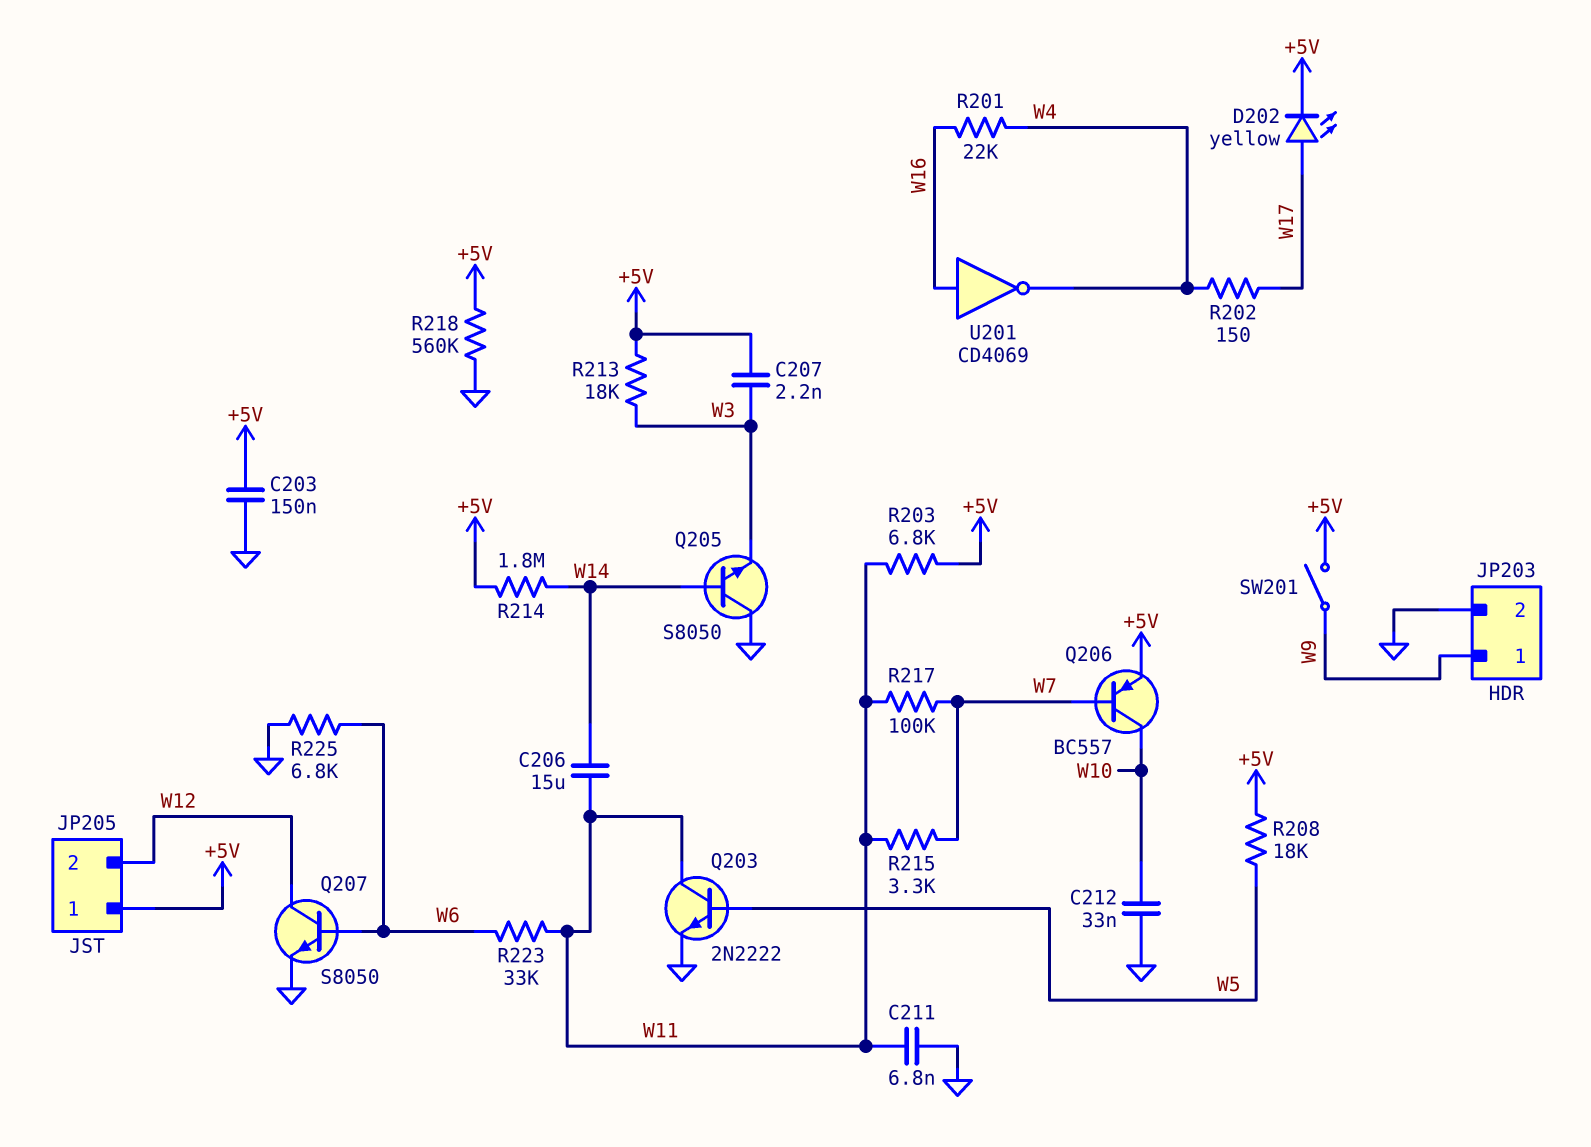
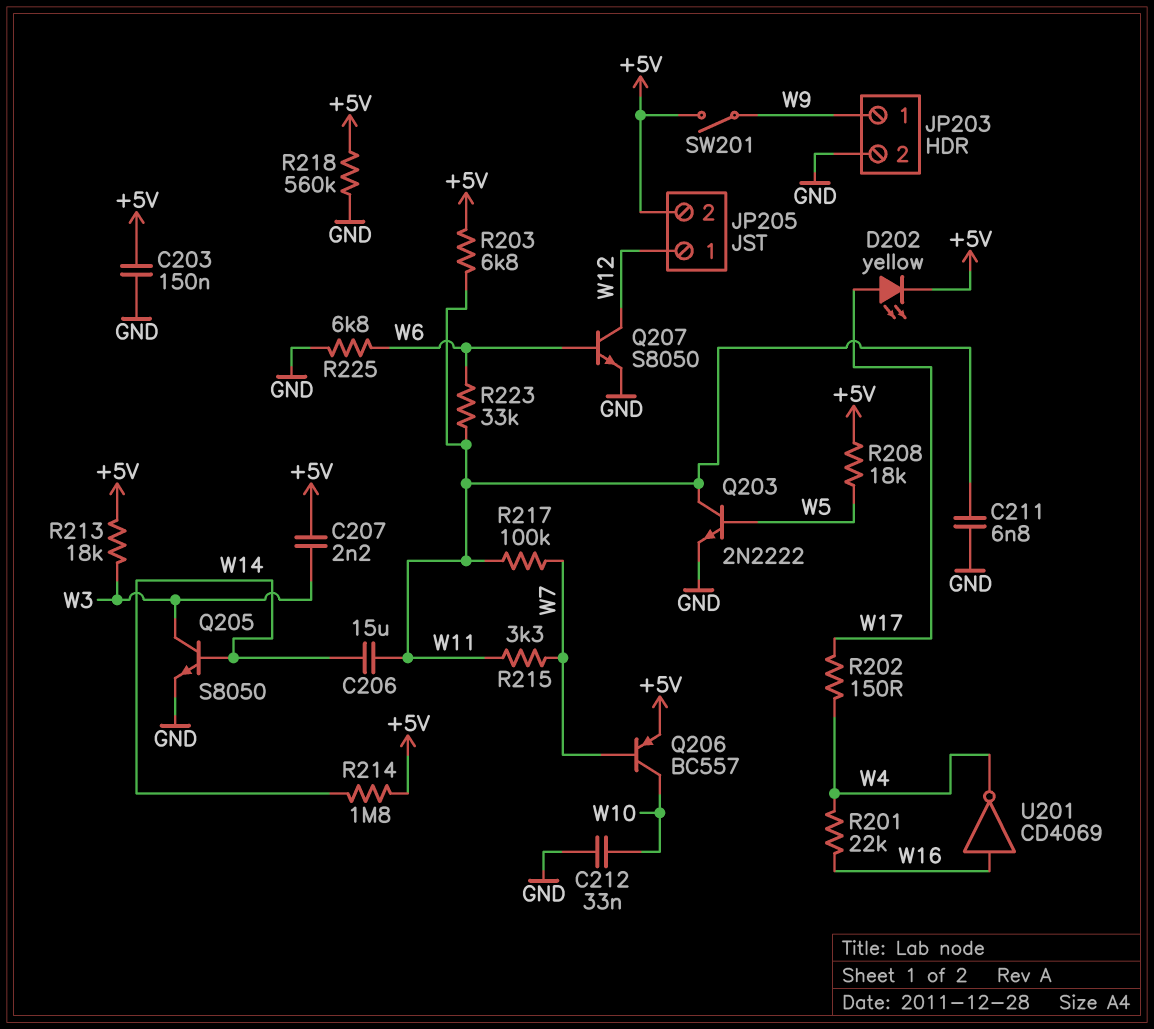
JP205 pin 1: +5V -> W12
JP205 pin 2: W12 -> +5V
Q205: NPN S8050 (B W14, C GND, E W3) -> NPN S8050 (B W14, C W3, E GND)

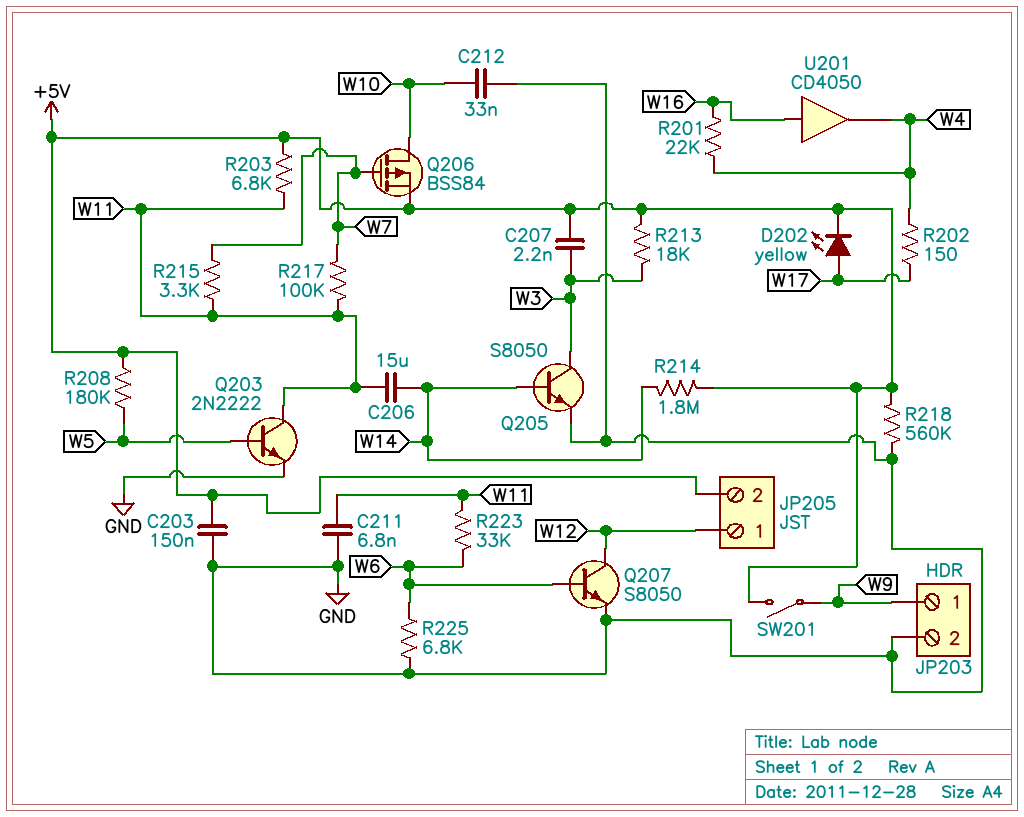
Q206: PNP BC557 (B W7, C W10, E +5V) -> PMOS BSS84 (G W7, D W10, S +5V)
R208: 18k (+5V, W5) -> 180k (+5V, W5)
U201: NOT CD4069 (in W16, out W4) -> buffer CD4050 (in W16, out W4)

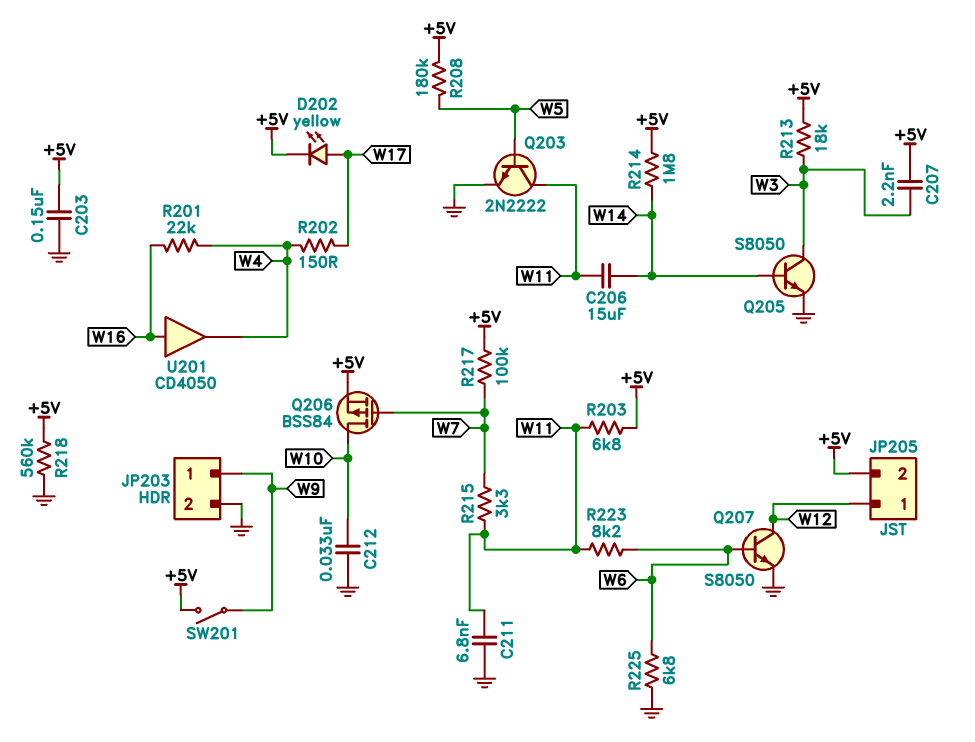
R217: 100k (W7, W11) -> 100k (+5V, W7)
R223: 33k (W6, W11) -> 8.2k (W6, W11)

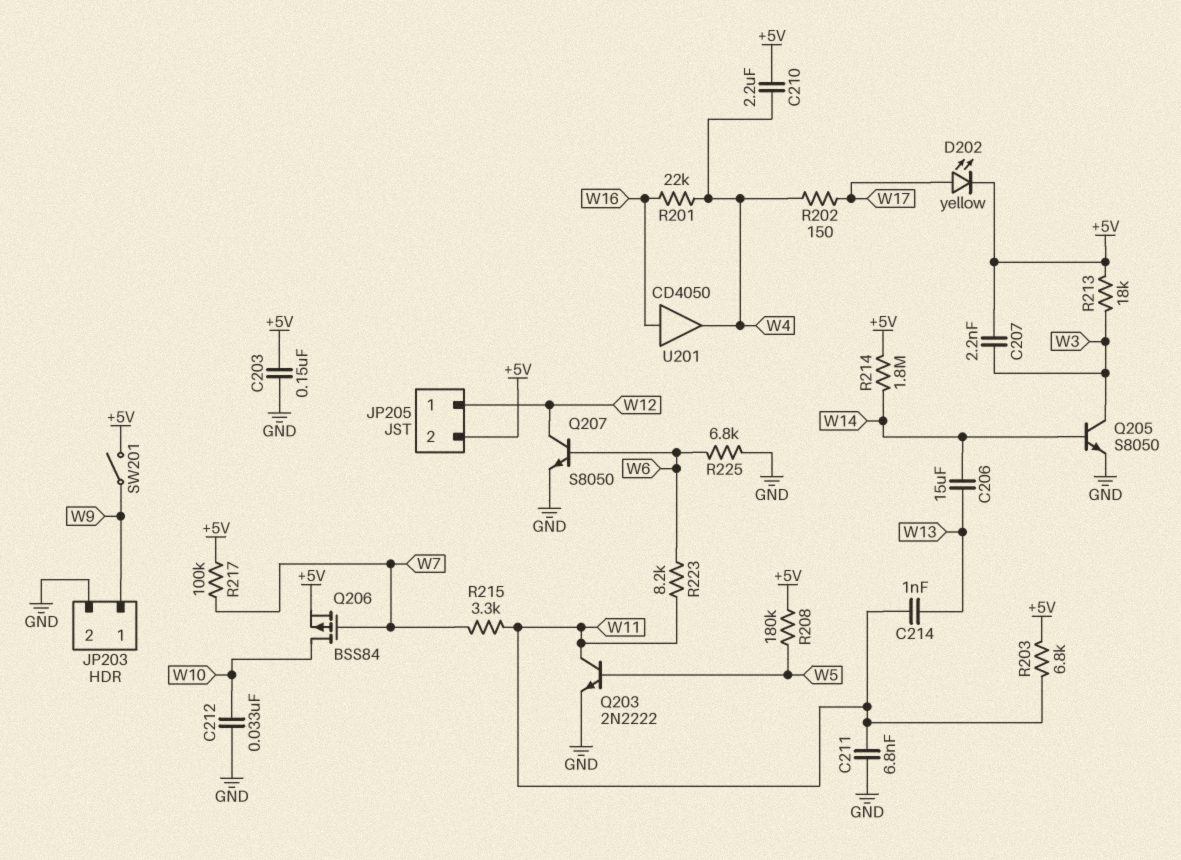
C206: 15uF (W11, W14) -> 15uF (W13, W14)
C210: none -> 2.2uF (+5V, W4)
C214: none -> 1nF (W11, W13)
R218: 560k (+5V, GND) -> none

